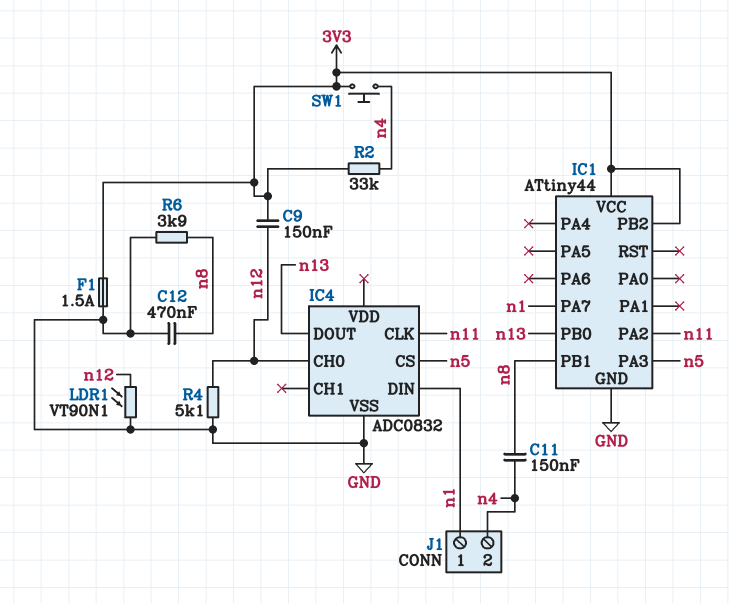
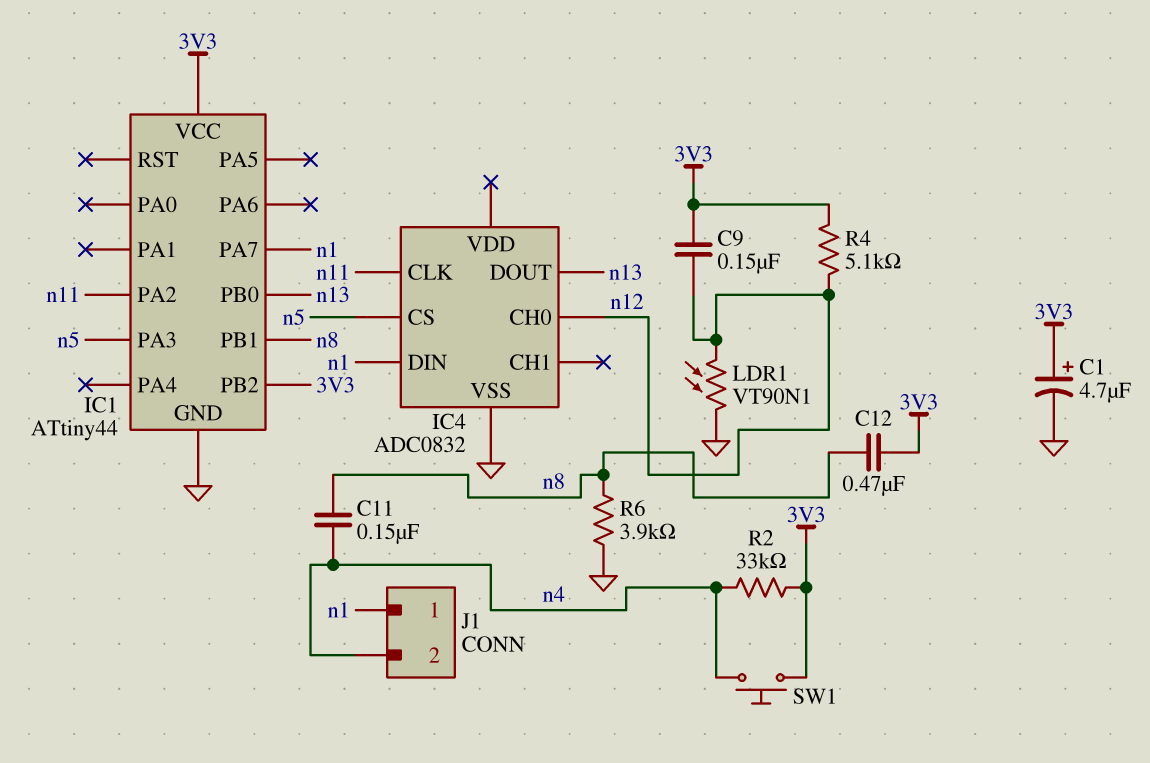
C1: none -> 4.7uF (plus 3V3, minus GND)
C12: 470nF (GND, n8) -> 470nF (3V3, n8)
F1: 1.5A (3V3, GND) -> none
R4: 5.1k (GND, n12) -> 5.1k (3V3, n12)

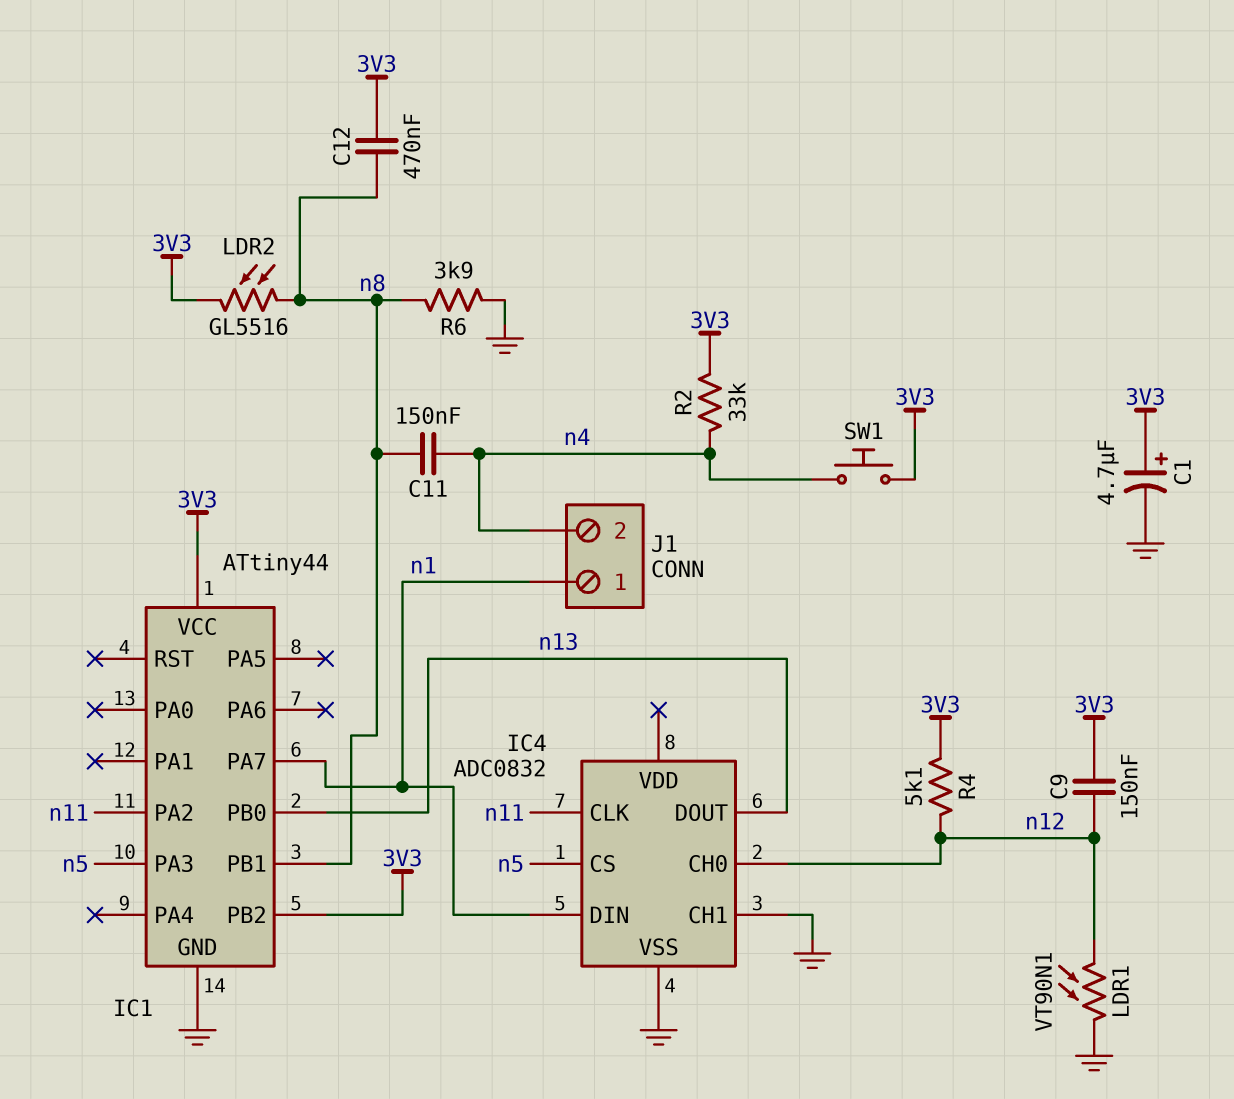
IC4 pin CH1: none -> GND
LDR2: none -> GL5516 (3V3, n8)

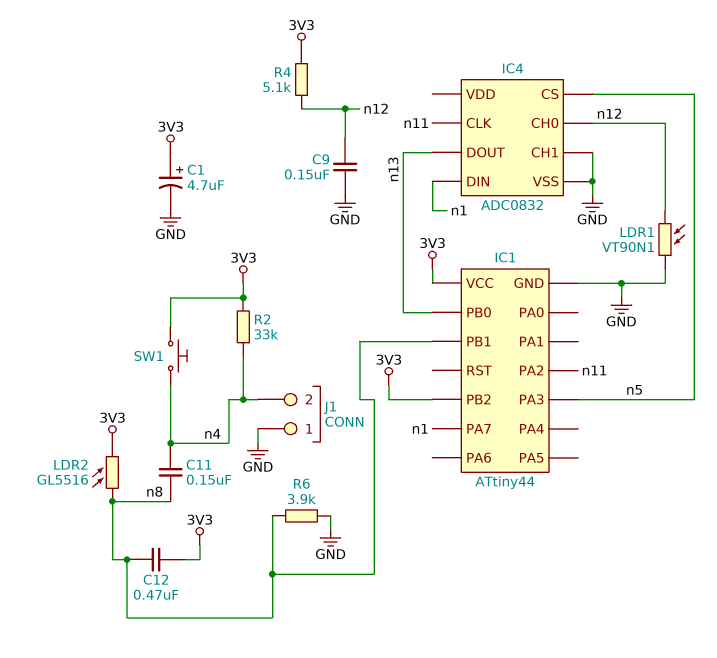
C9: 150nF (3V3, n12) -> 150nF (GND, n12)
J1 pin 1: n1 -> GND

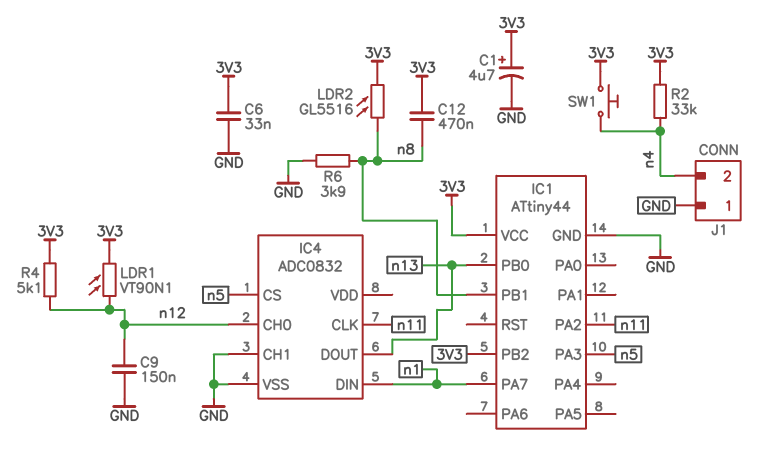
C6: none -> 33nF (3V3, GND)
C11: 150nF (n4, n8) -> none
LDR1: VT90N1 (GND, n12) -> VT90N1 (3V3, n12)

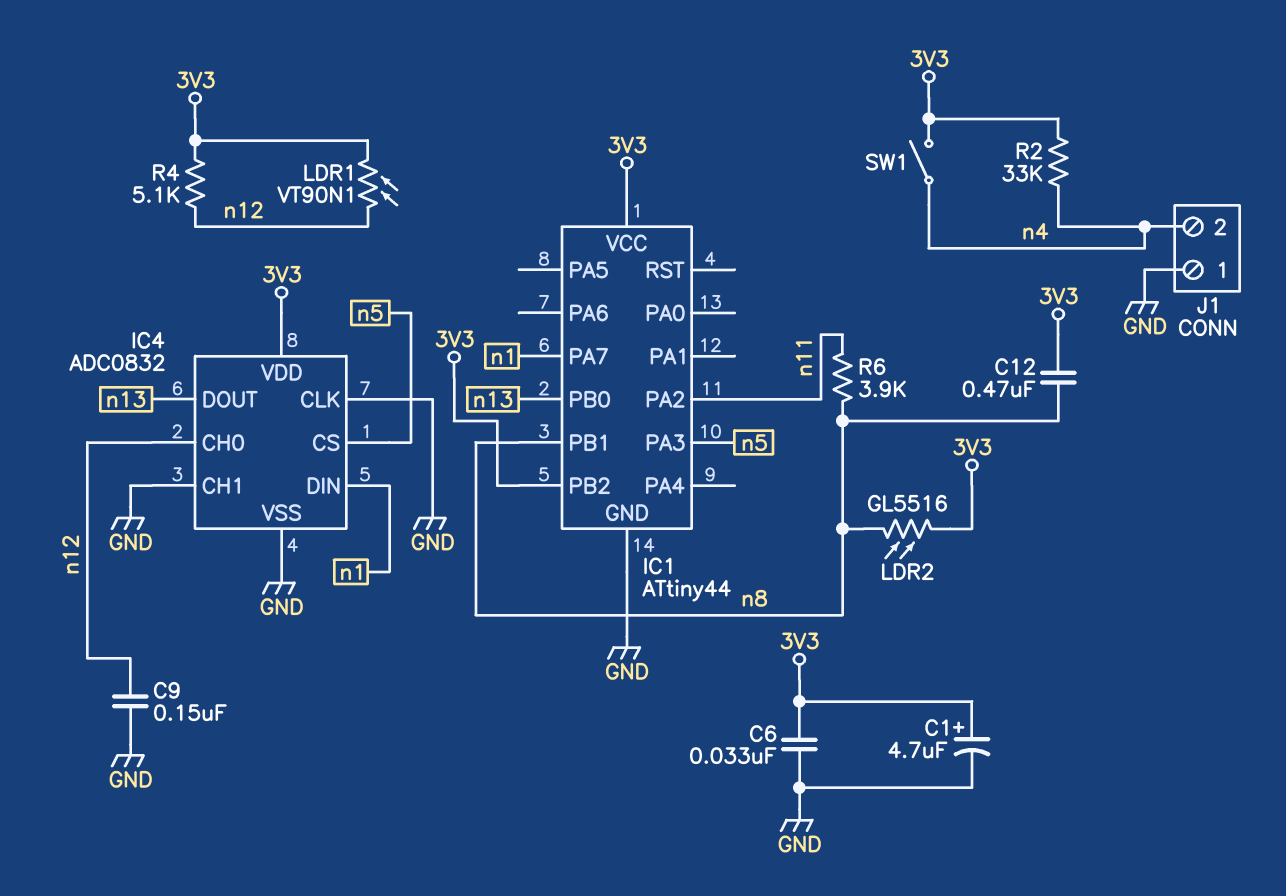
IC4 pin CLK: n11 -> GND
IC4 pin VDD: none -> 3V3
R6: 3.9k (GND, n8) -> 3.9k (n8, n11)
SW1: button (3V3, n4) -> switch (3V3, n4)

